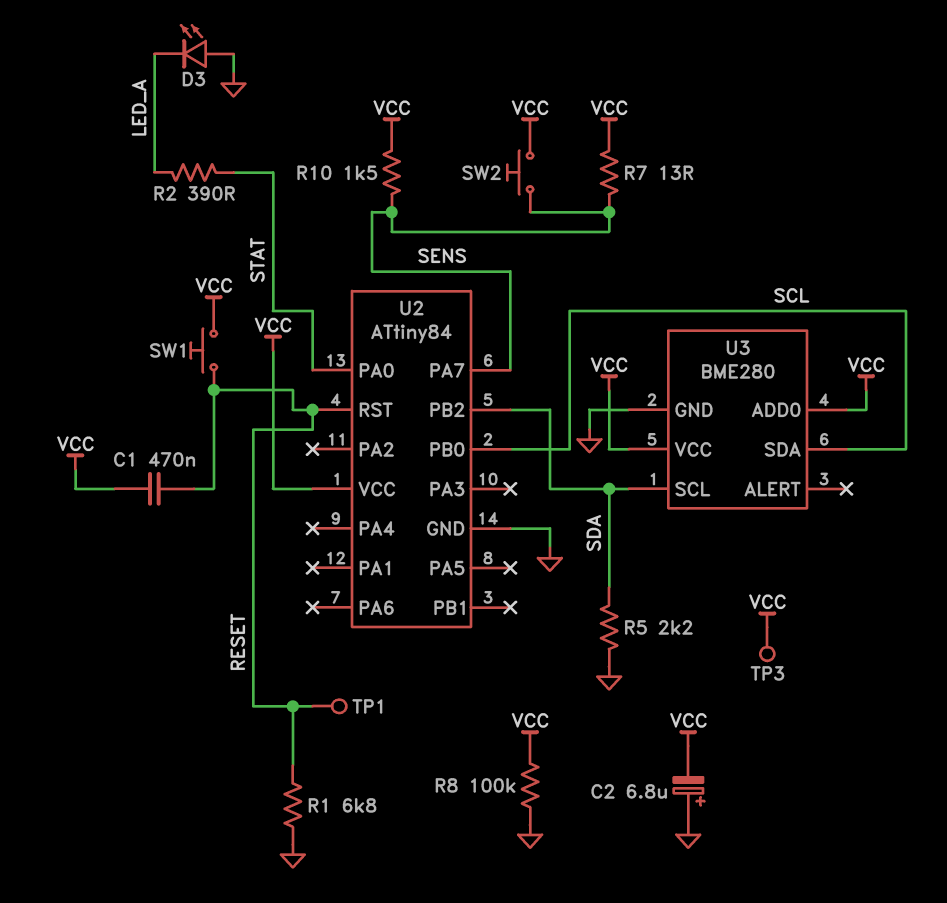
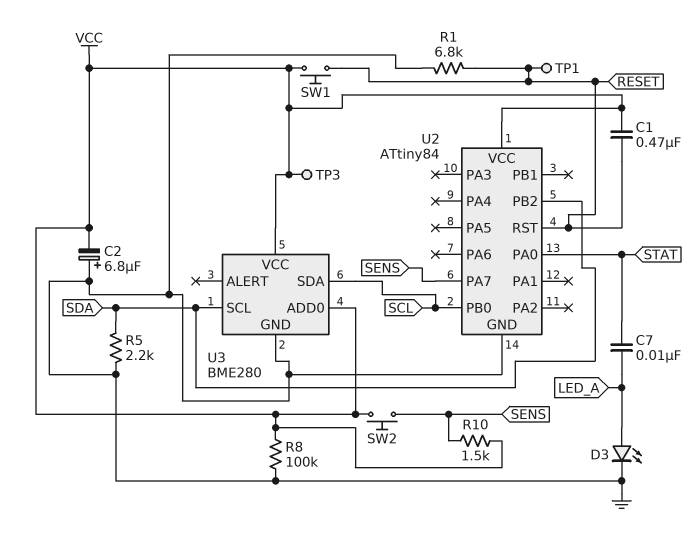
C7: none -> 10nF (LED_A, STAT)
D3: LED (A GND, K LED_A) -> LED (A LED_A, K GND)
R2: 390 (LED_A, STAT) -> none
R7: 13 (SENS, VCC) -> none

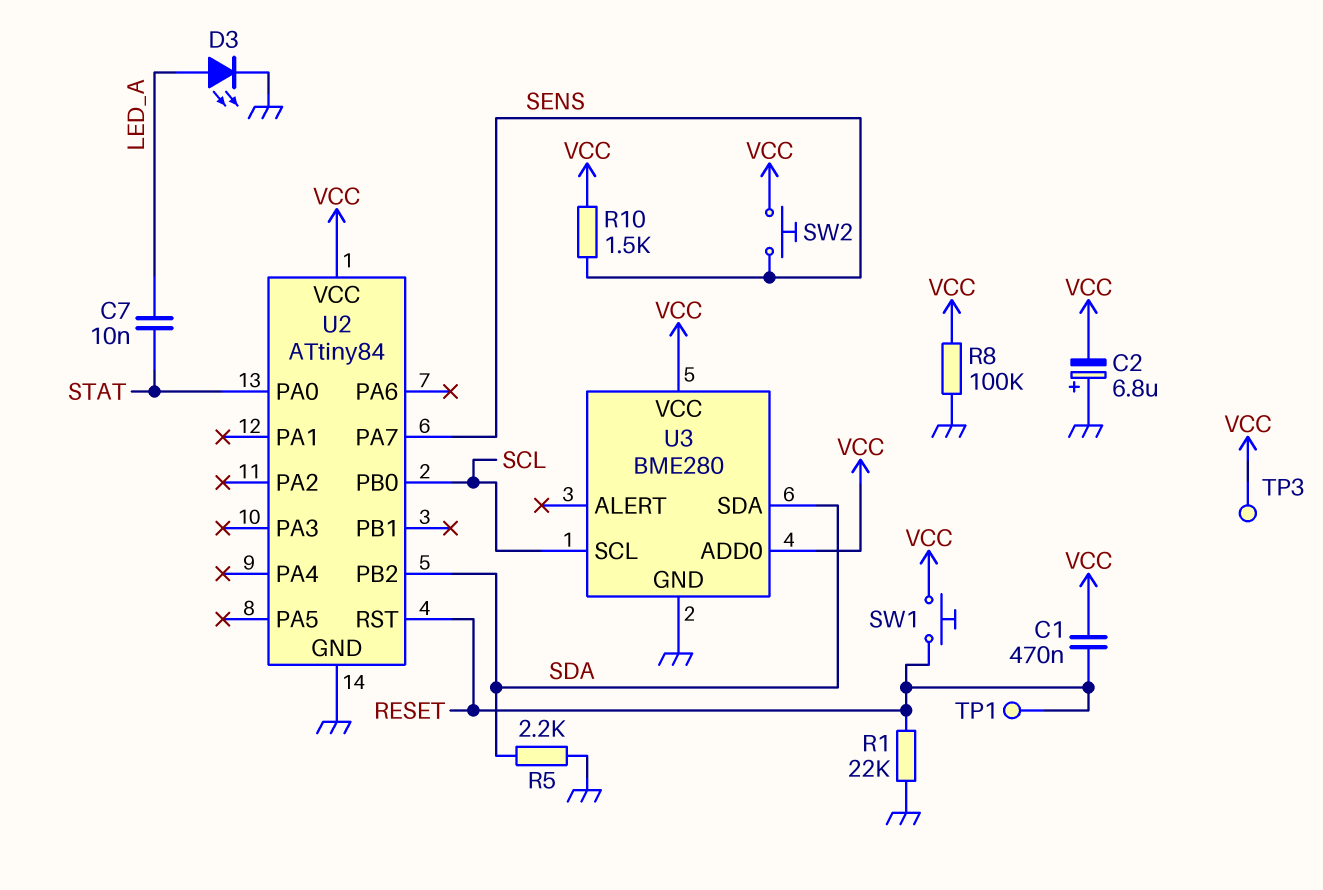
R1: 6.8k (GND, RESET) -> 22k (GND, RESET)
U3 pin SCL: SDA -> SCL
U3 pin SDA: SCL -> SDA

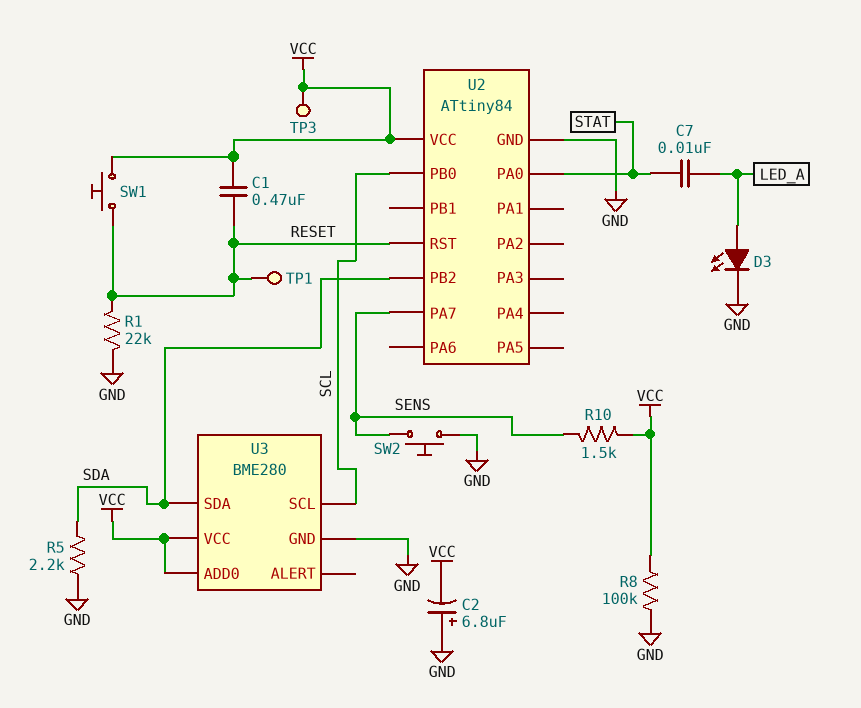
SW2: button (SENS, VCC) -> button (GND, SENS)

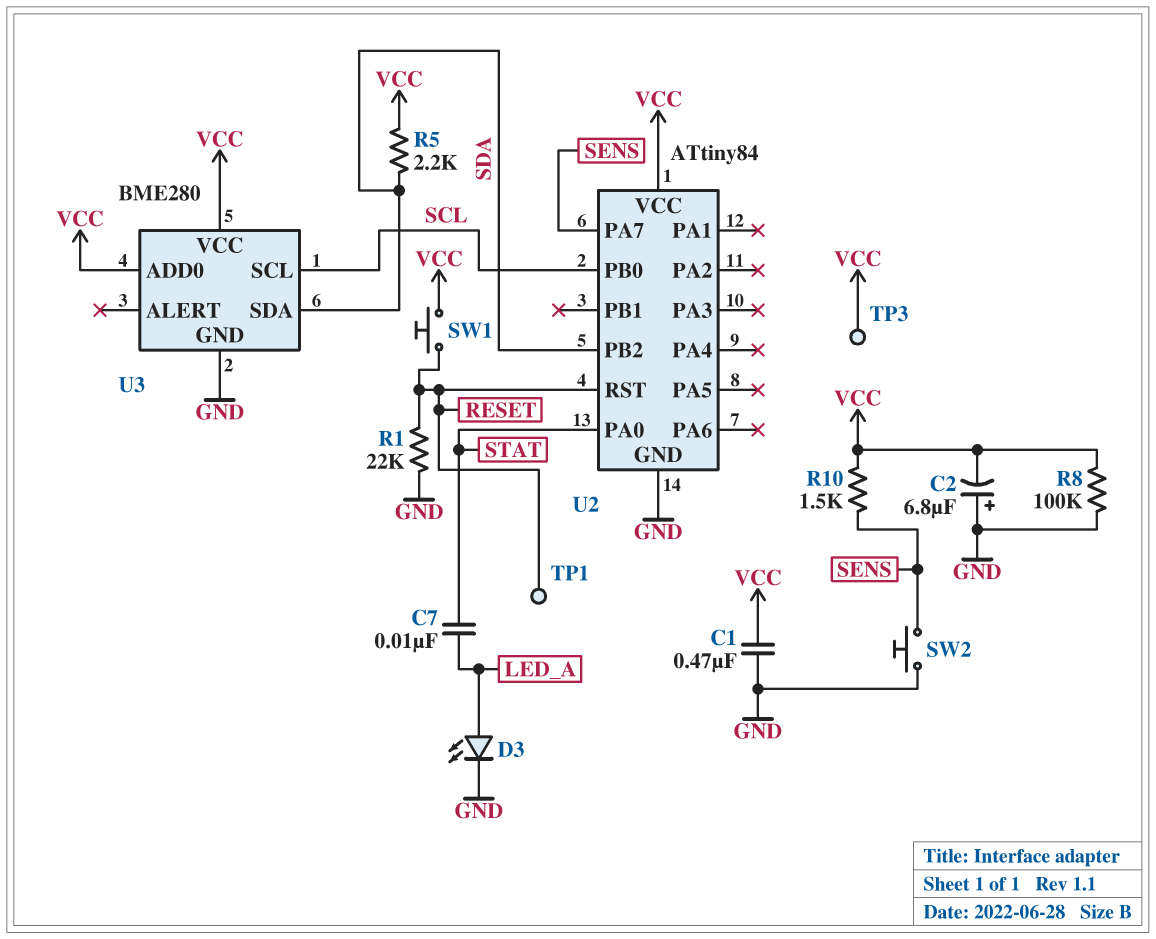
C1: 470nF (RESET, VCC) -> 470nF (GND, VCC)
R5: 2.2k (GND, SDA) -> 2.2k (SDA, VCC)

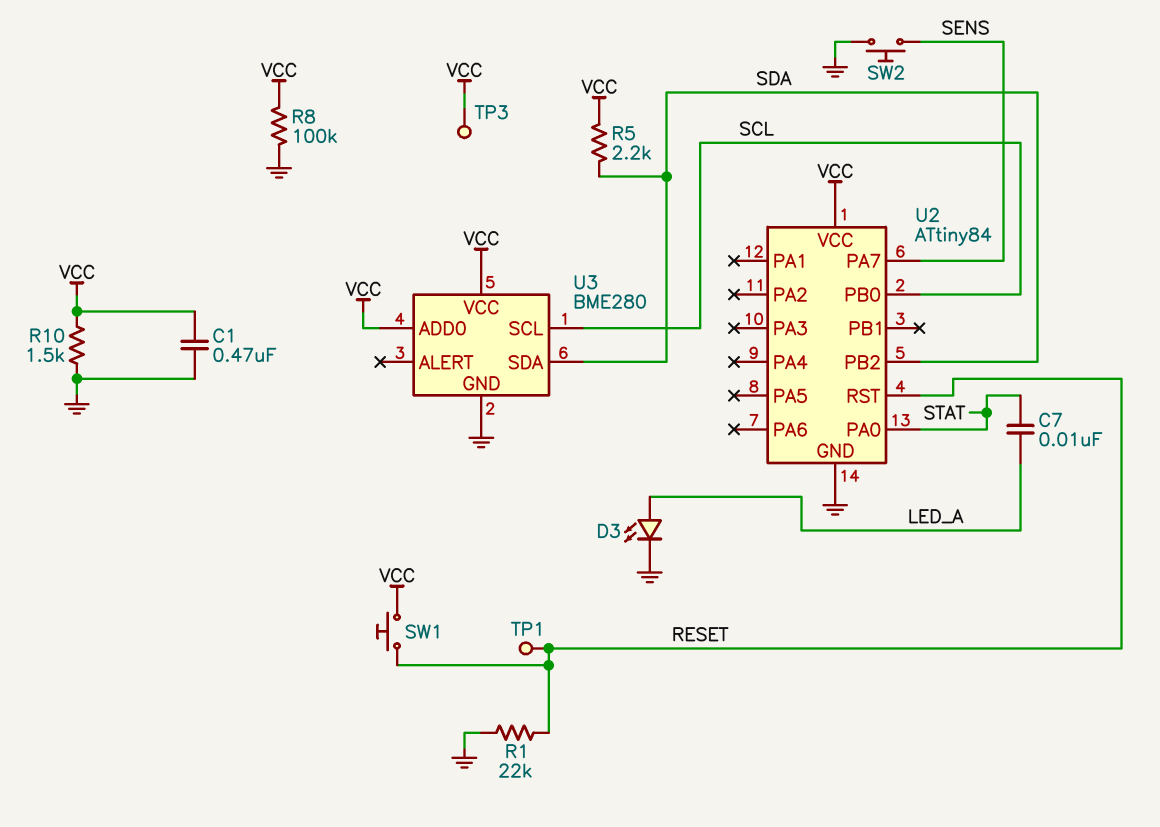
C2: 6.8uF (plus GND, minus VCC) -> none
R10: 1.5k (SENS, VCC) -> 1.5k (GND, VCC)

